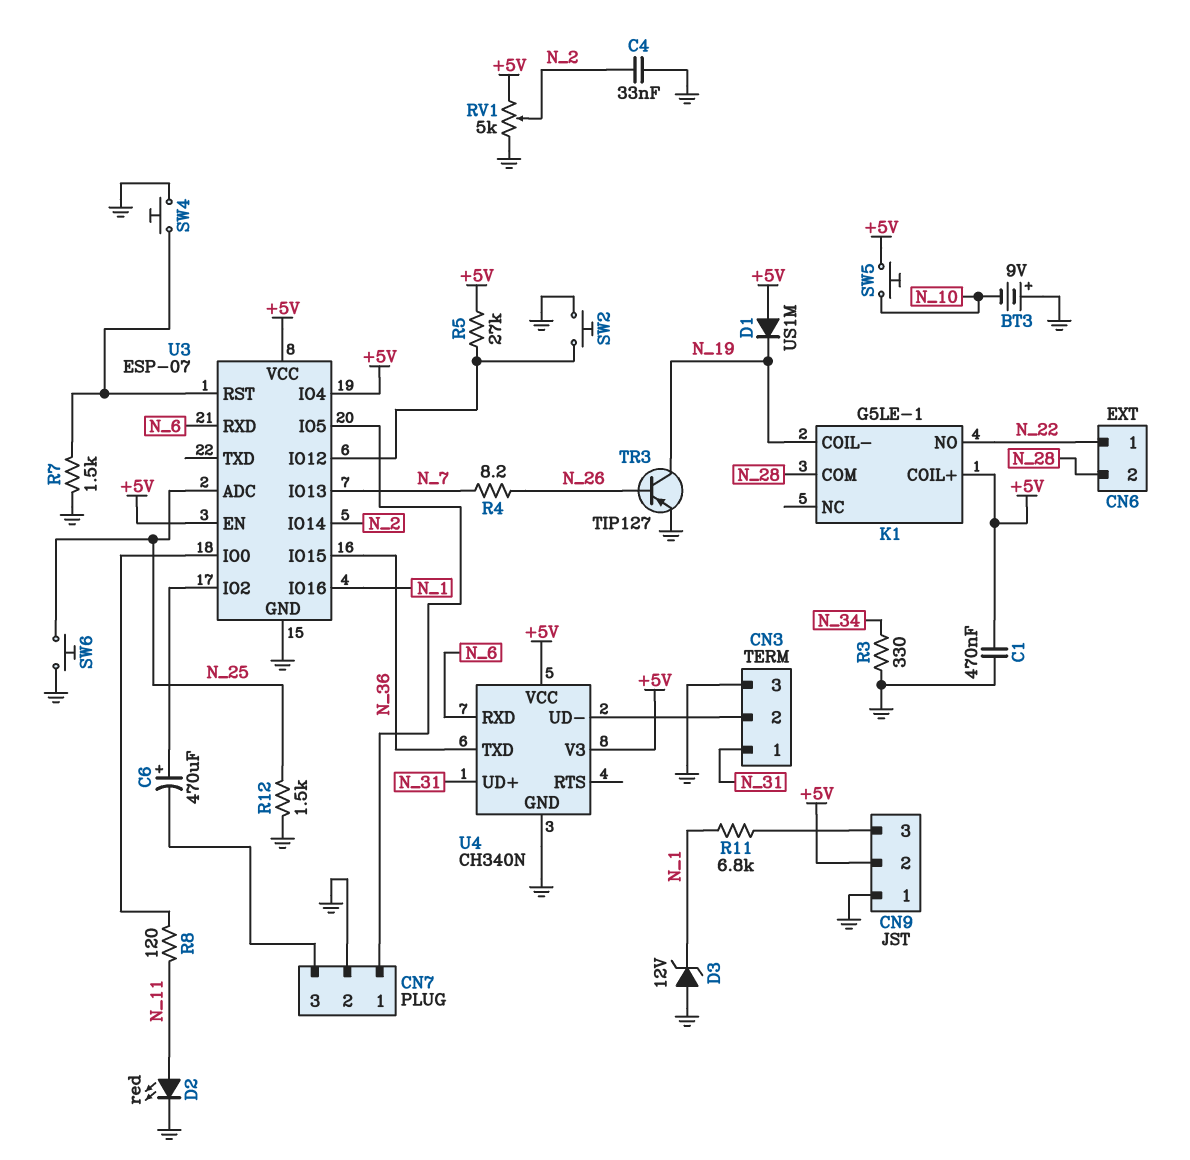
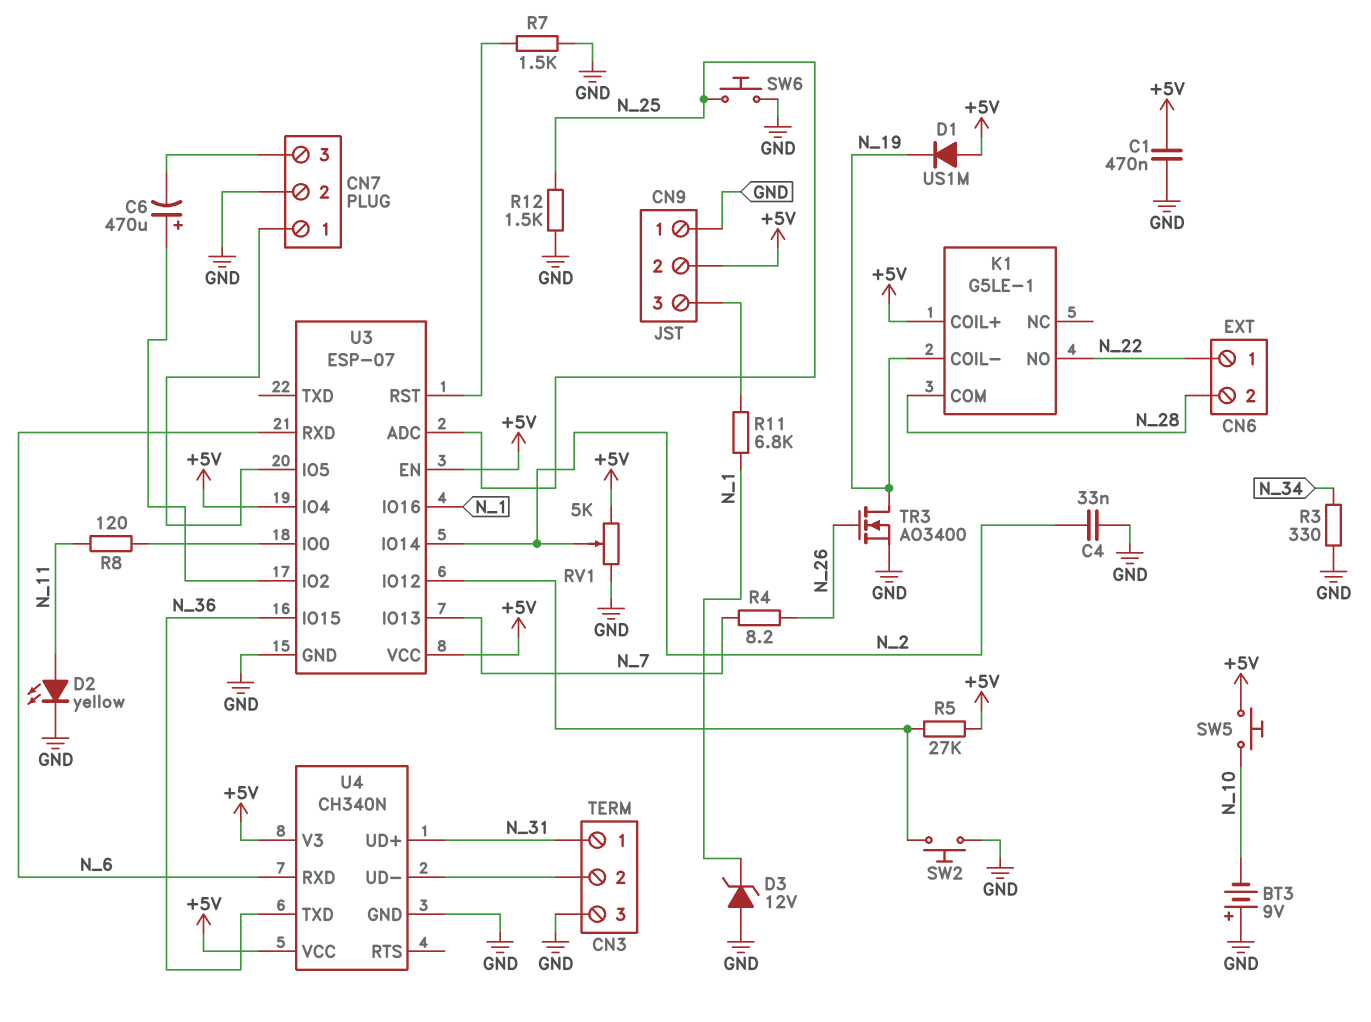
D2: LED red (A N_11, K GND) -> LED yellow (A N_11, K GND)
SW4: button (GND, U3/RST) -> none
TR3: PNP TIP127 (B N_26, C N_19, E GND) -> NMOS AO3400 (G N_26, D N_19, S GND)

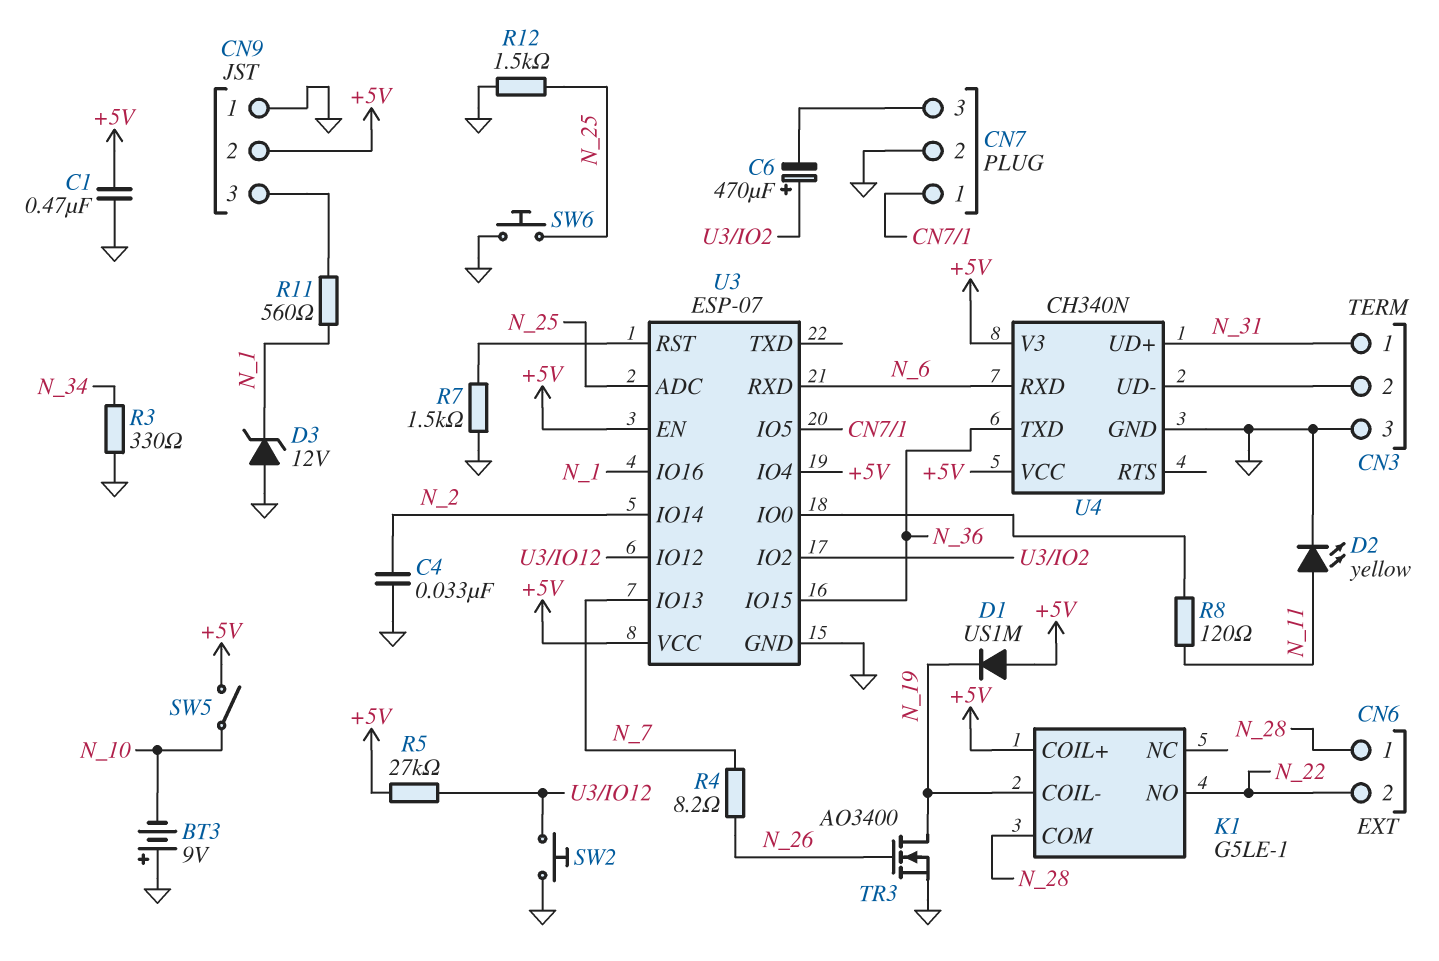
CN6 pin 1: N_22 -> N_28
CN6 pin 2: N_28 -> N_22
R11: 6.8k (CN9/3, N_1) -> 560 (CN9/3, N_1)
RV1: 5k (+5V, GND, wiper N_2) -> none
SW5: button (+5V, N_10) -> switch (+5V, N_10)

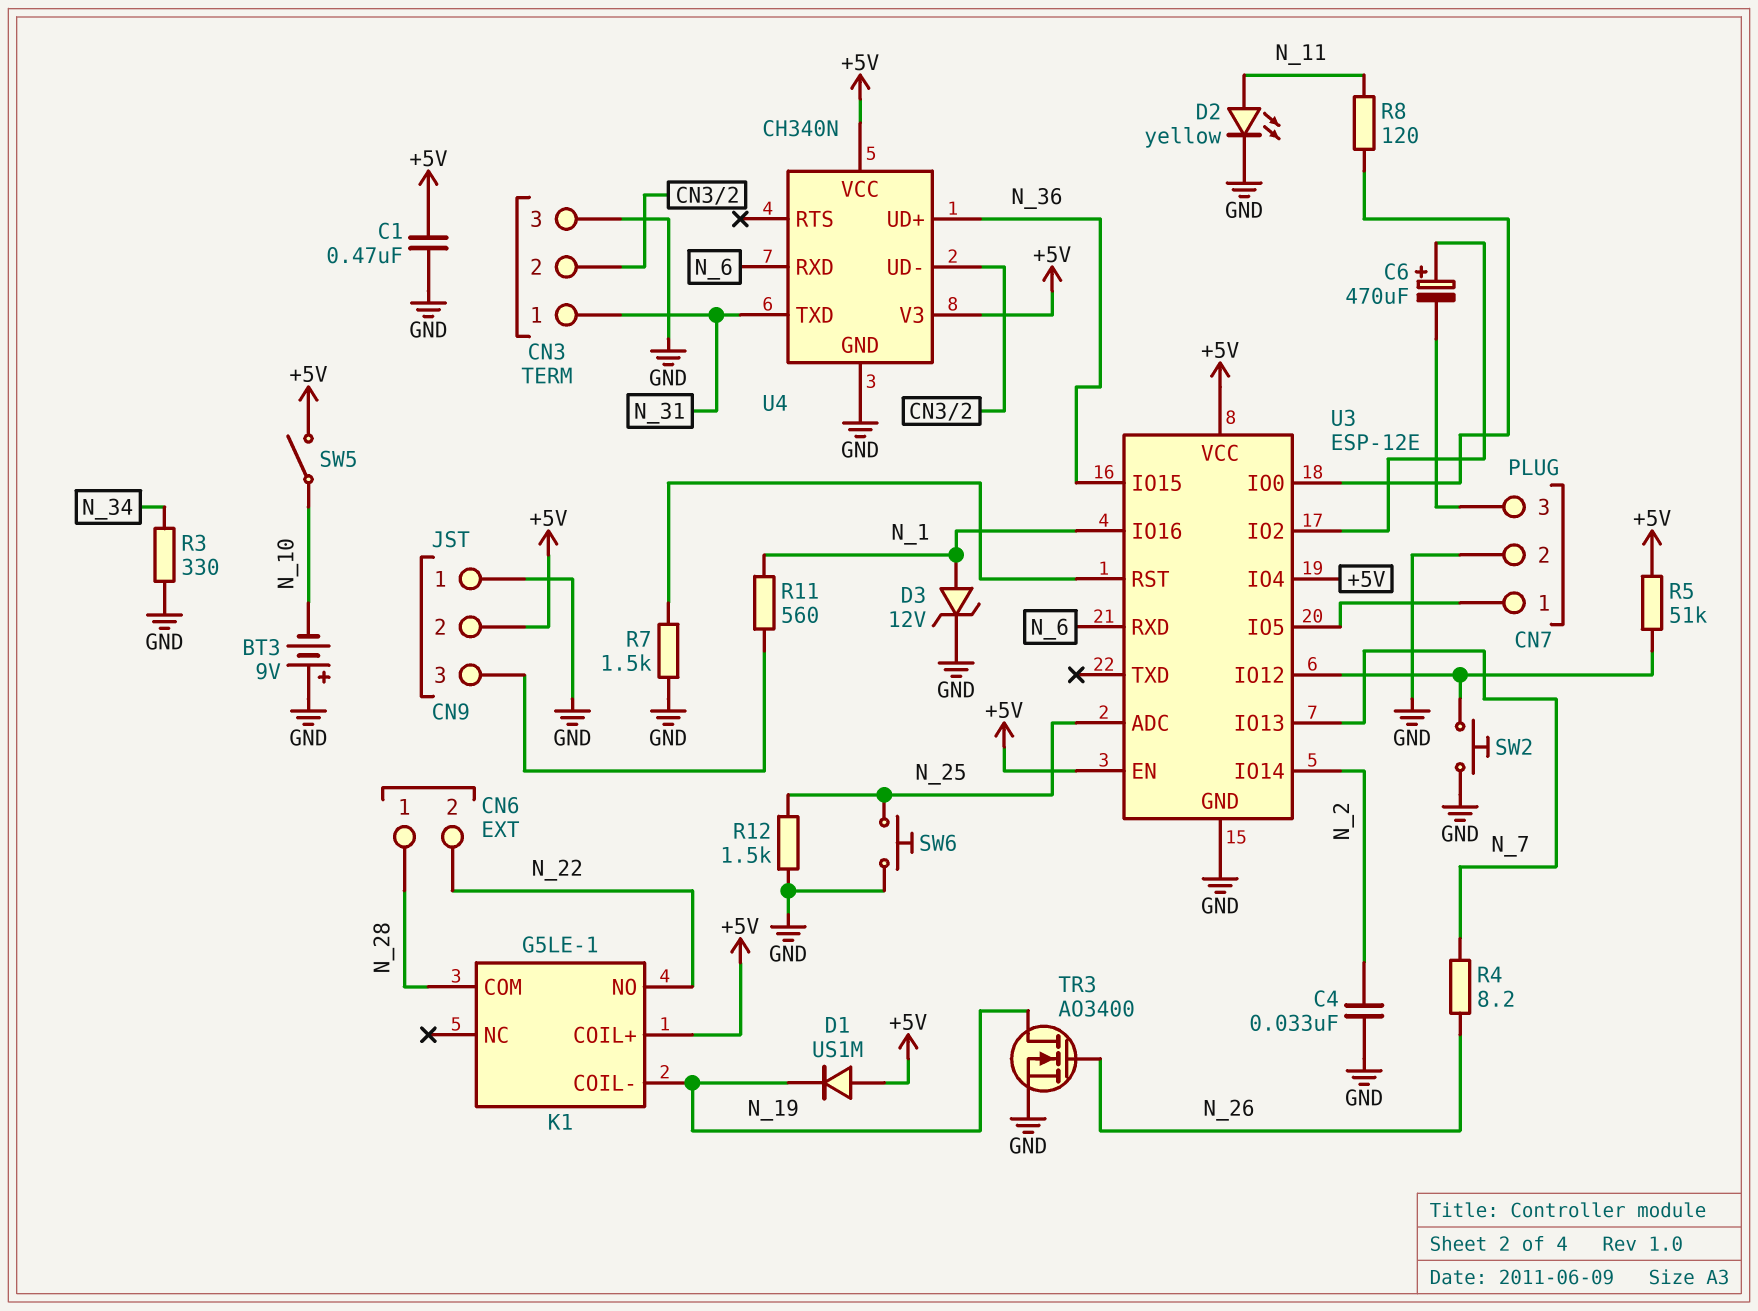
D3: zener 12V (A GND, K N_1) -> zener 12V (A N_1, K GND)
R5: 27k (+5V, U3/IO12) -> 51k (+5V, U3/IO12)
U3: ESP-07 -> ESP-12E
U4 pin TXD: N_36 -> N_31
U4 pin UD+: N_31 -> N_36

